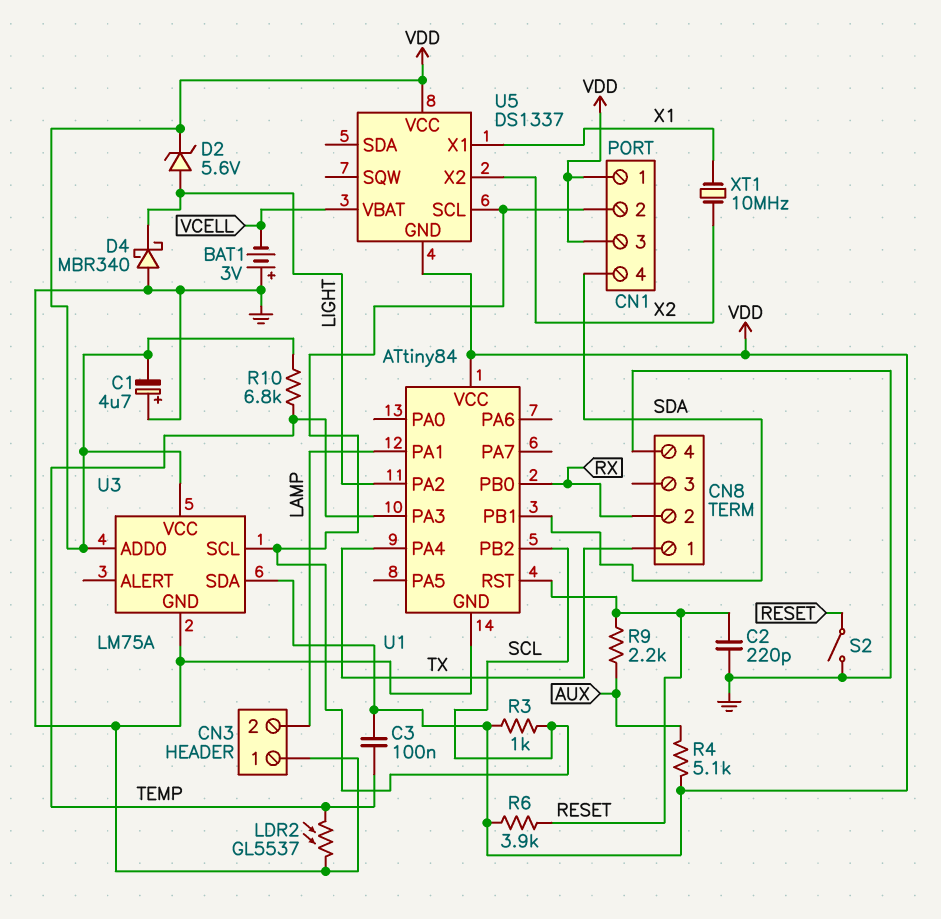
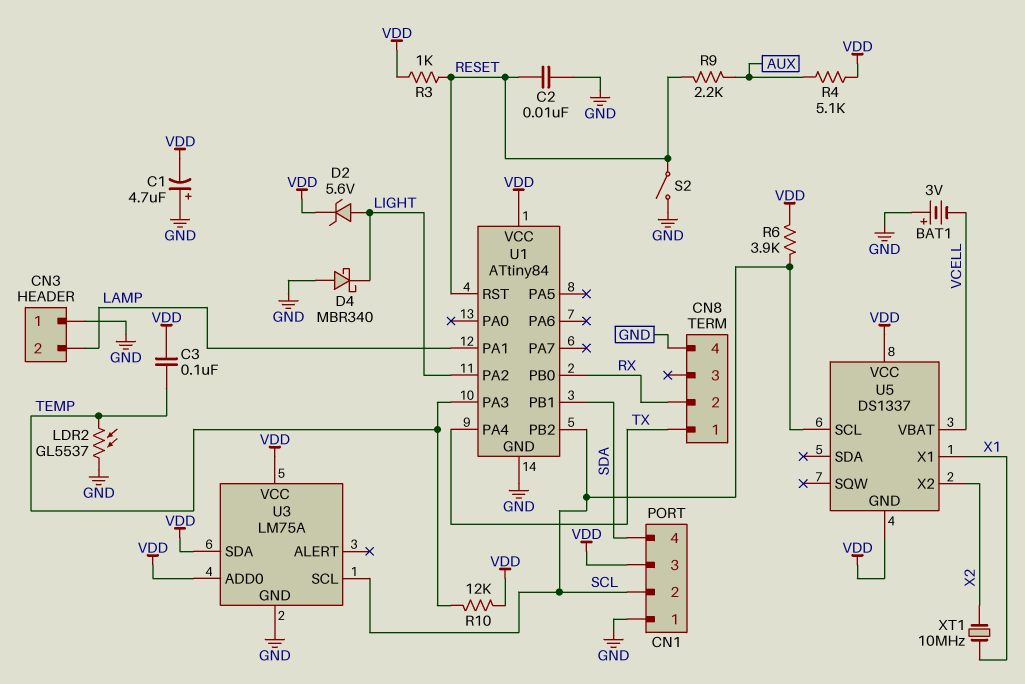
C2: 220pF (GND, RESET) -> 10nF (GND, RESET)
CN1 pin 1: VDD -> GND
R3: 1k (SCL, VDD) -> 1k (RESET, VDD)
R6: 3.9k (RESET, VDD) -> 3.9k (SCL, VDD)
R10: 6.8k (TEMP, VDD) -> 12k (TEMP, VDD)

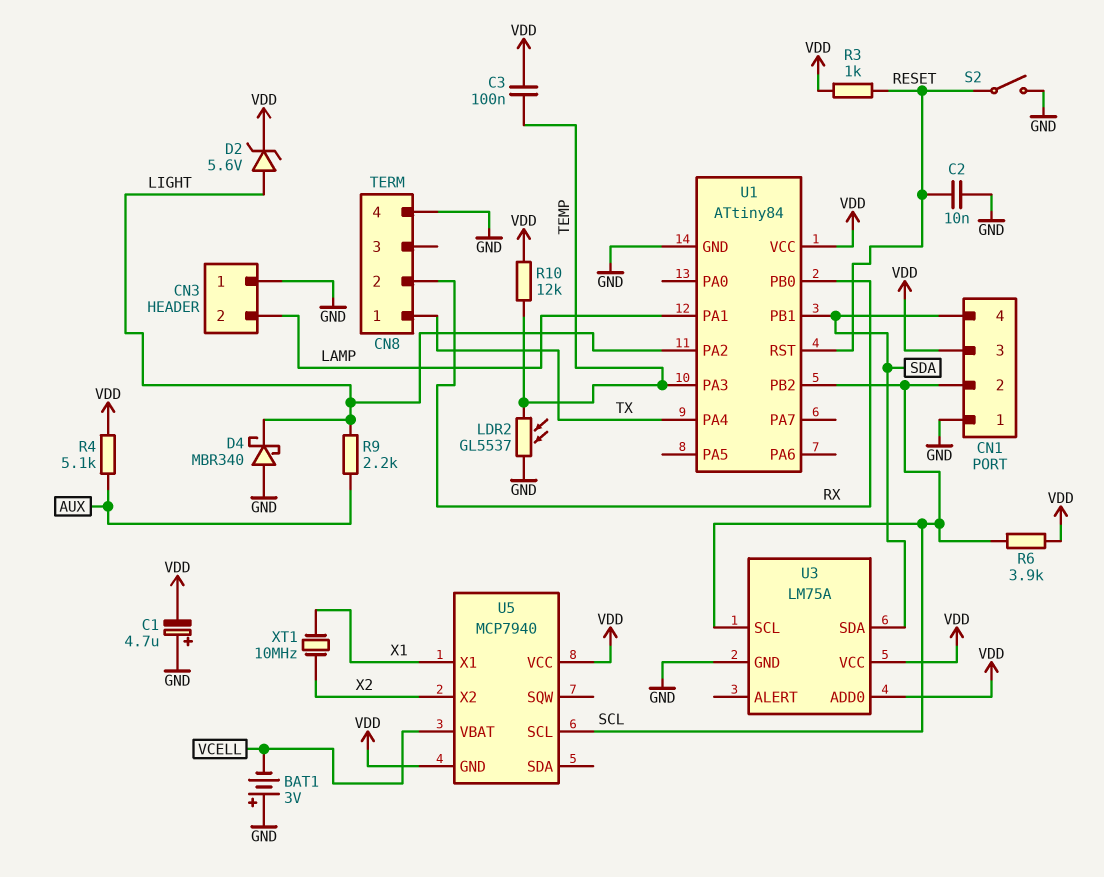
R9: 2.2k (AUX, RESET) -> 2.2k (AUX, LIGHT)
U3 pin SDA: VDD -> SDA
U5: DS1337 -> MCP7940

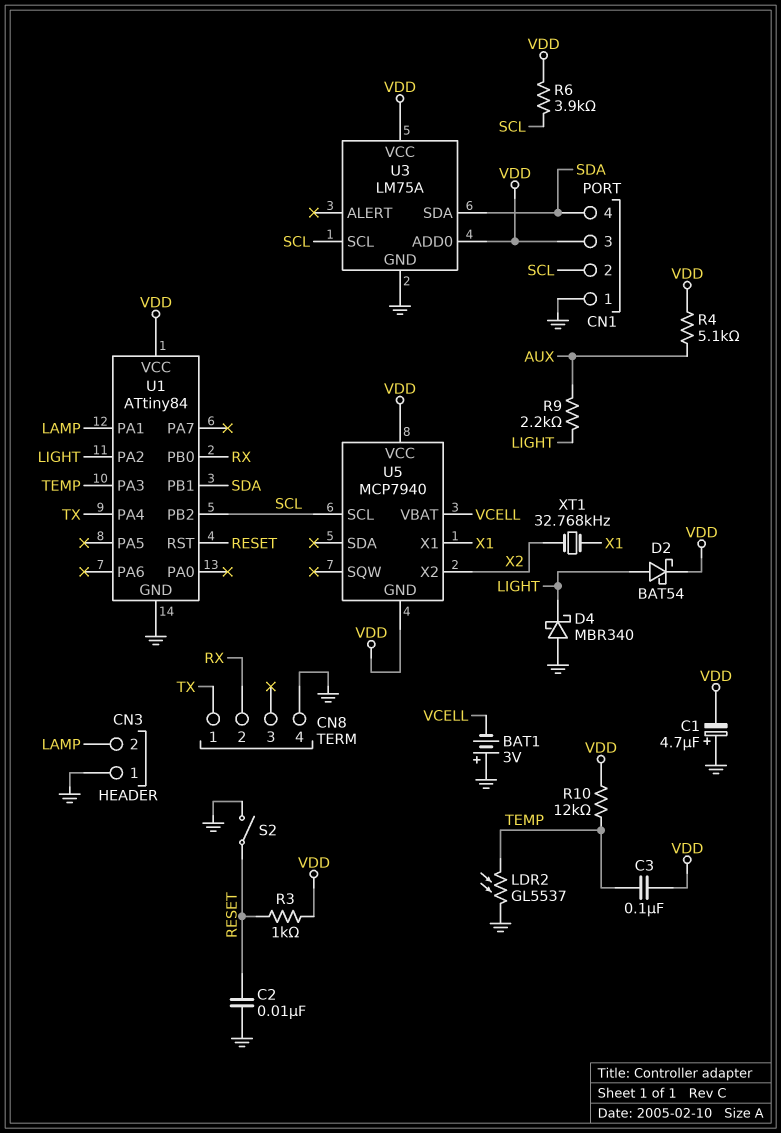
D2: zener 5.6V (A LIGHT, K VDD) -> schottky BAT54 (A LIGHT, K VDD)
XT1: 10MHz (X1, X2) -> 32.768kHz (X1, X2)

